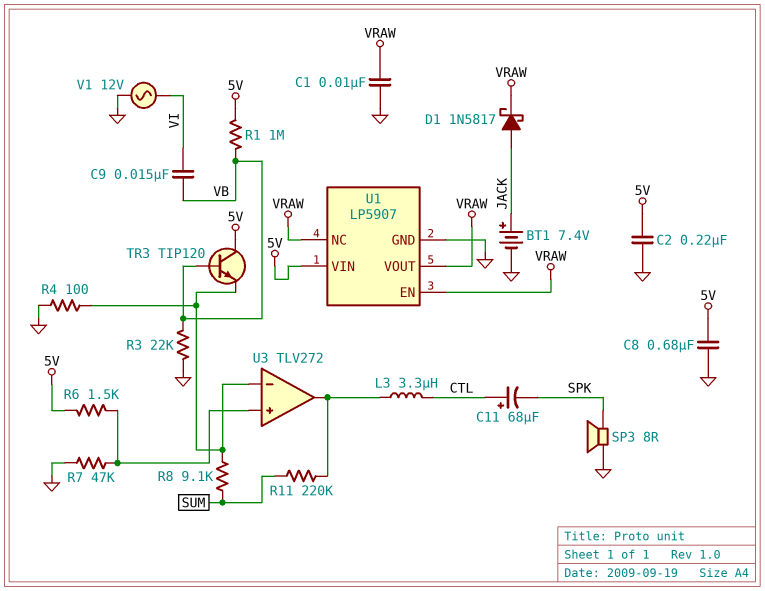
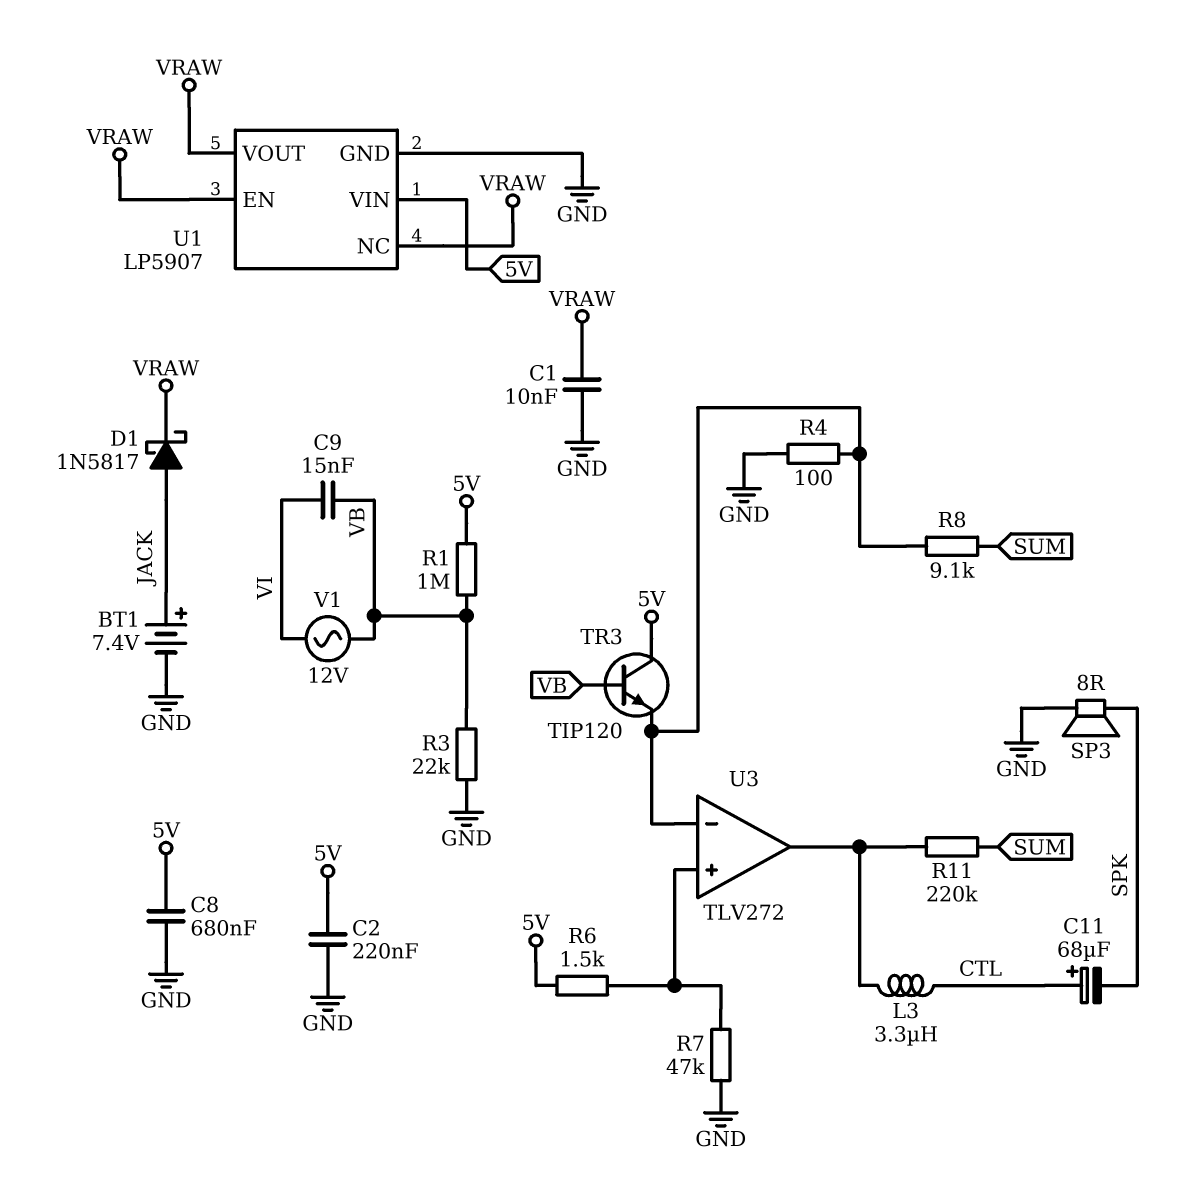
V1: AC 12V (GND, VI) -> AC 12V (VB, VI)

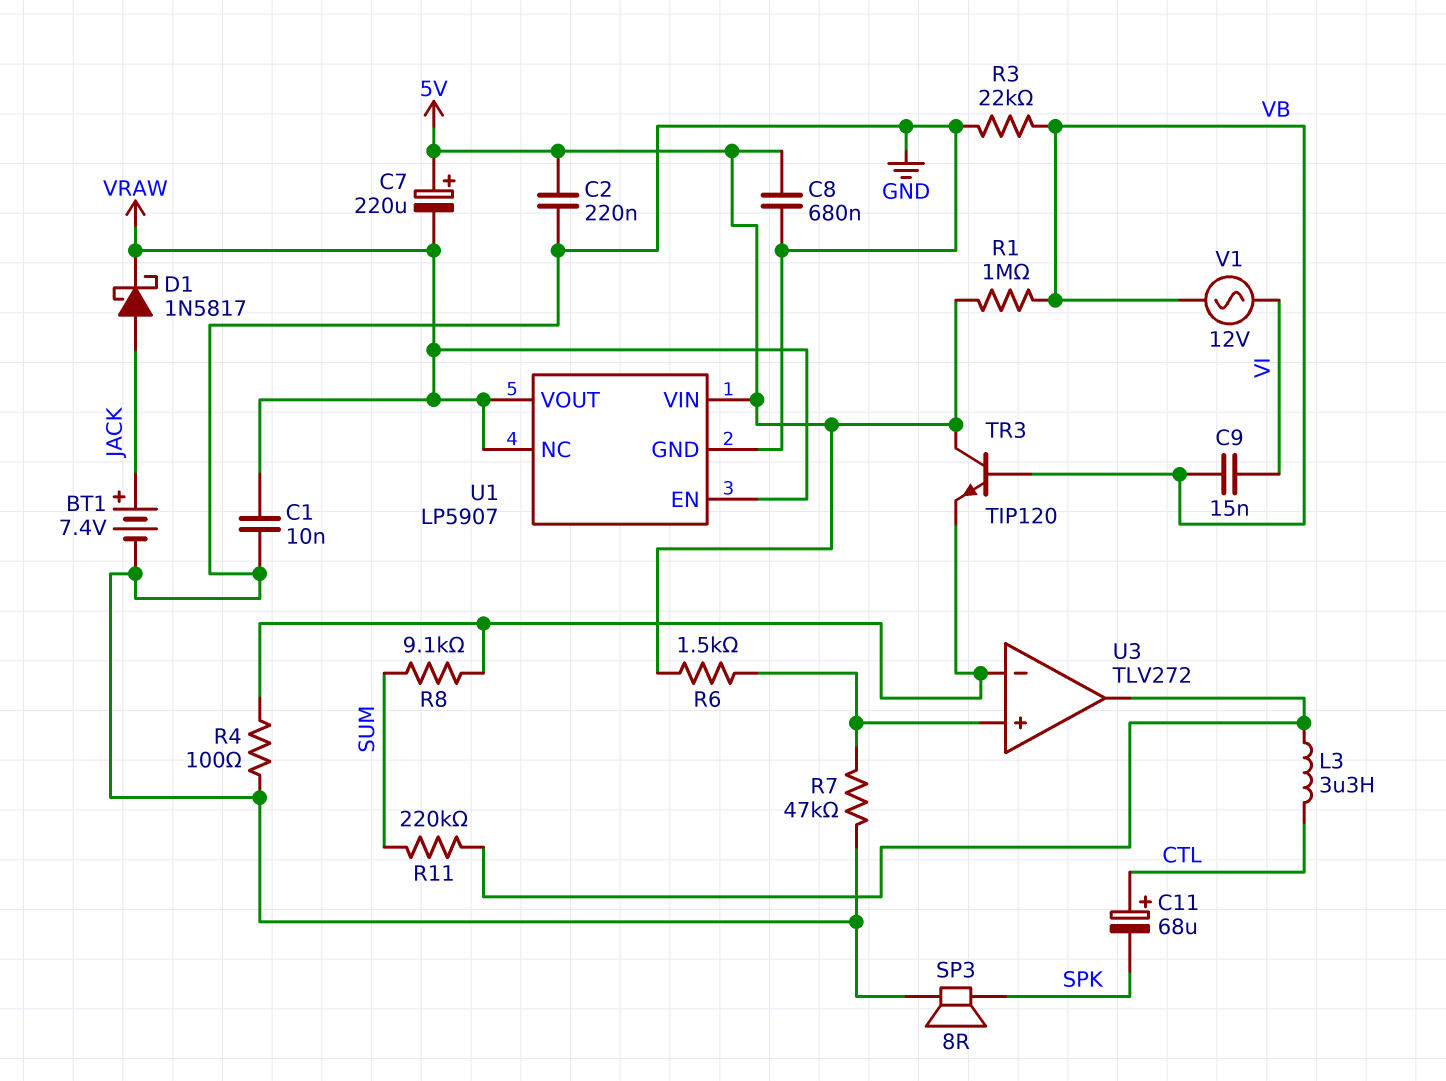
C7: none -> 220uF (plus 5V, minus VRAW)

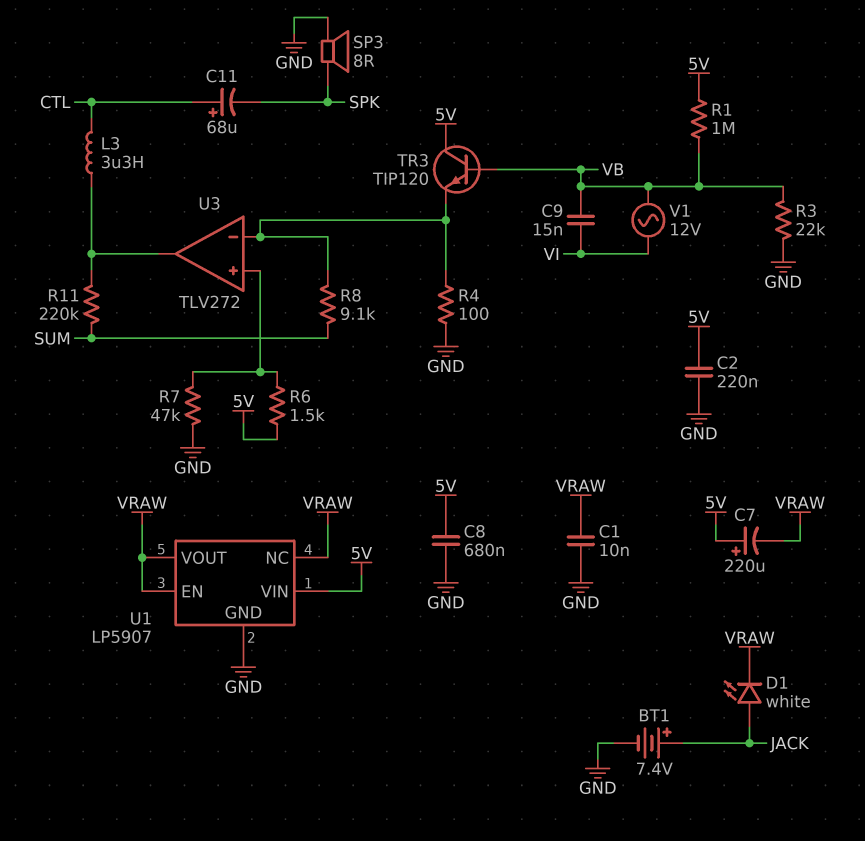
D1: schottky 1N5817 (A JACK, K VRAW) -> LED white (A JACK, K VRAW)

